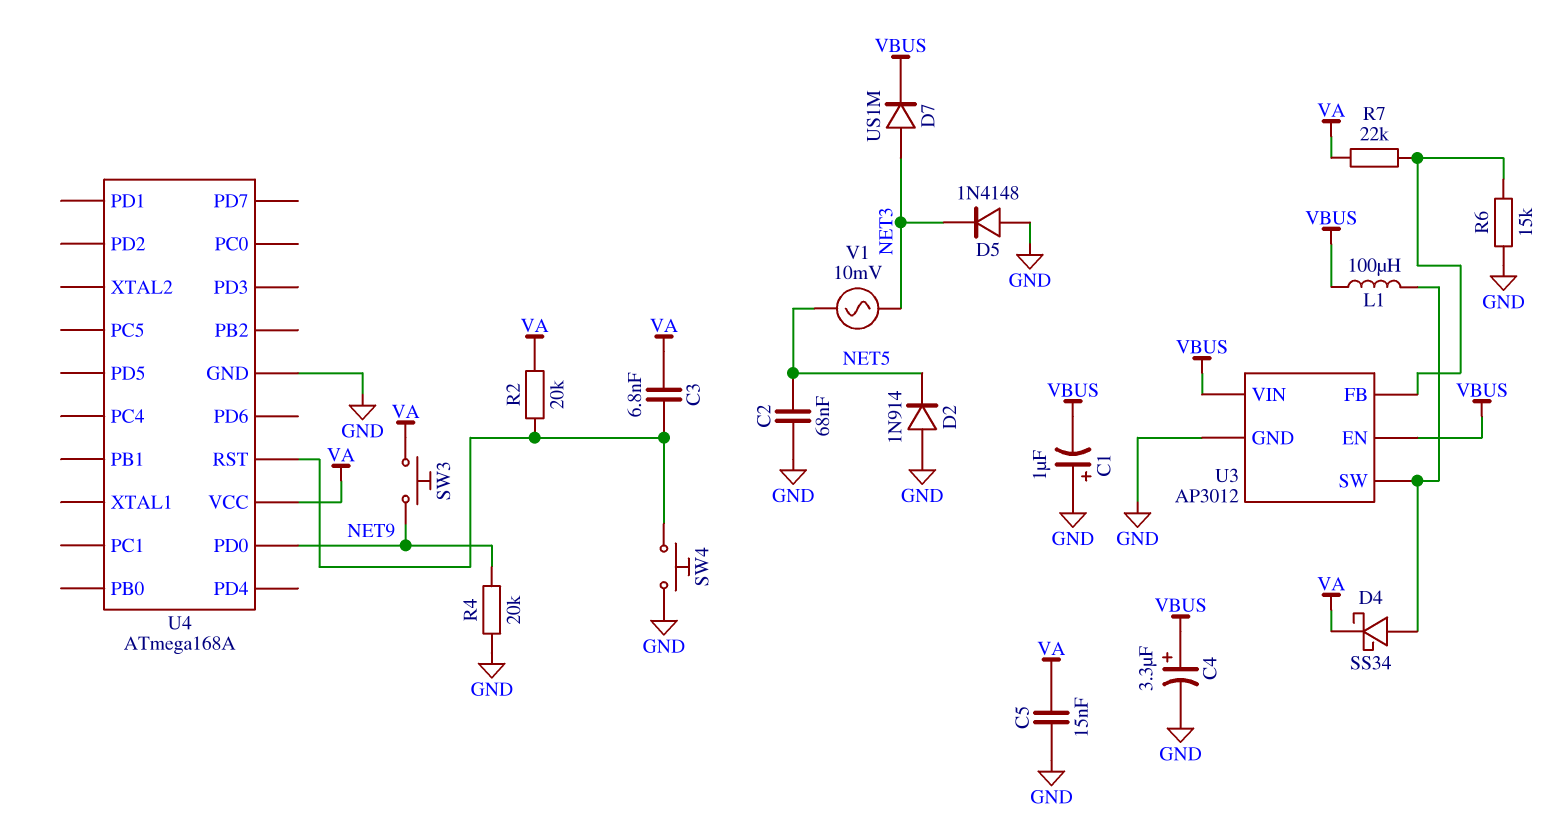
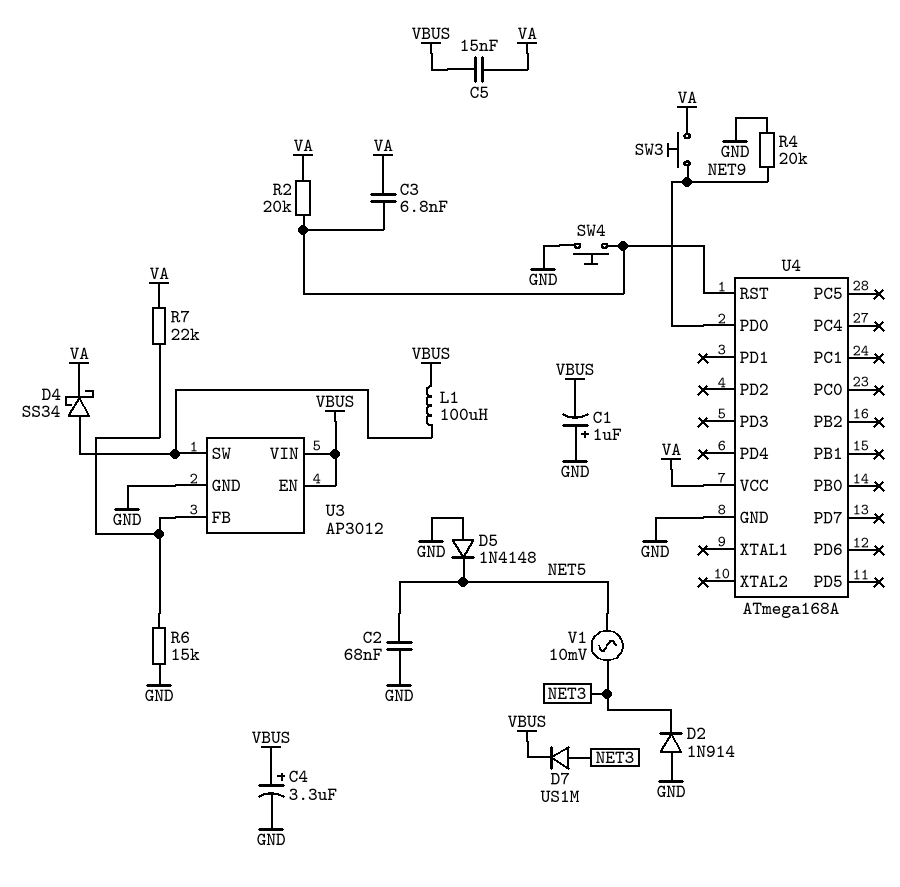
C5: 15nF (GND, VA) -> 15nF (VA, VBUS)
D2: diode 1N914 (A GND, K NET5) -> diode 1N914 (A GND, K NET3)
D5: diode 1N4148 (A GND, K NET3) -> diode 1N4148 (A GND, K NET5)

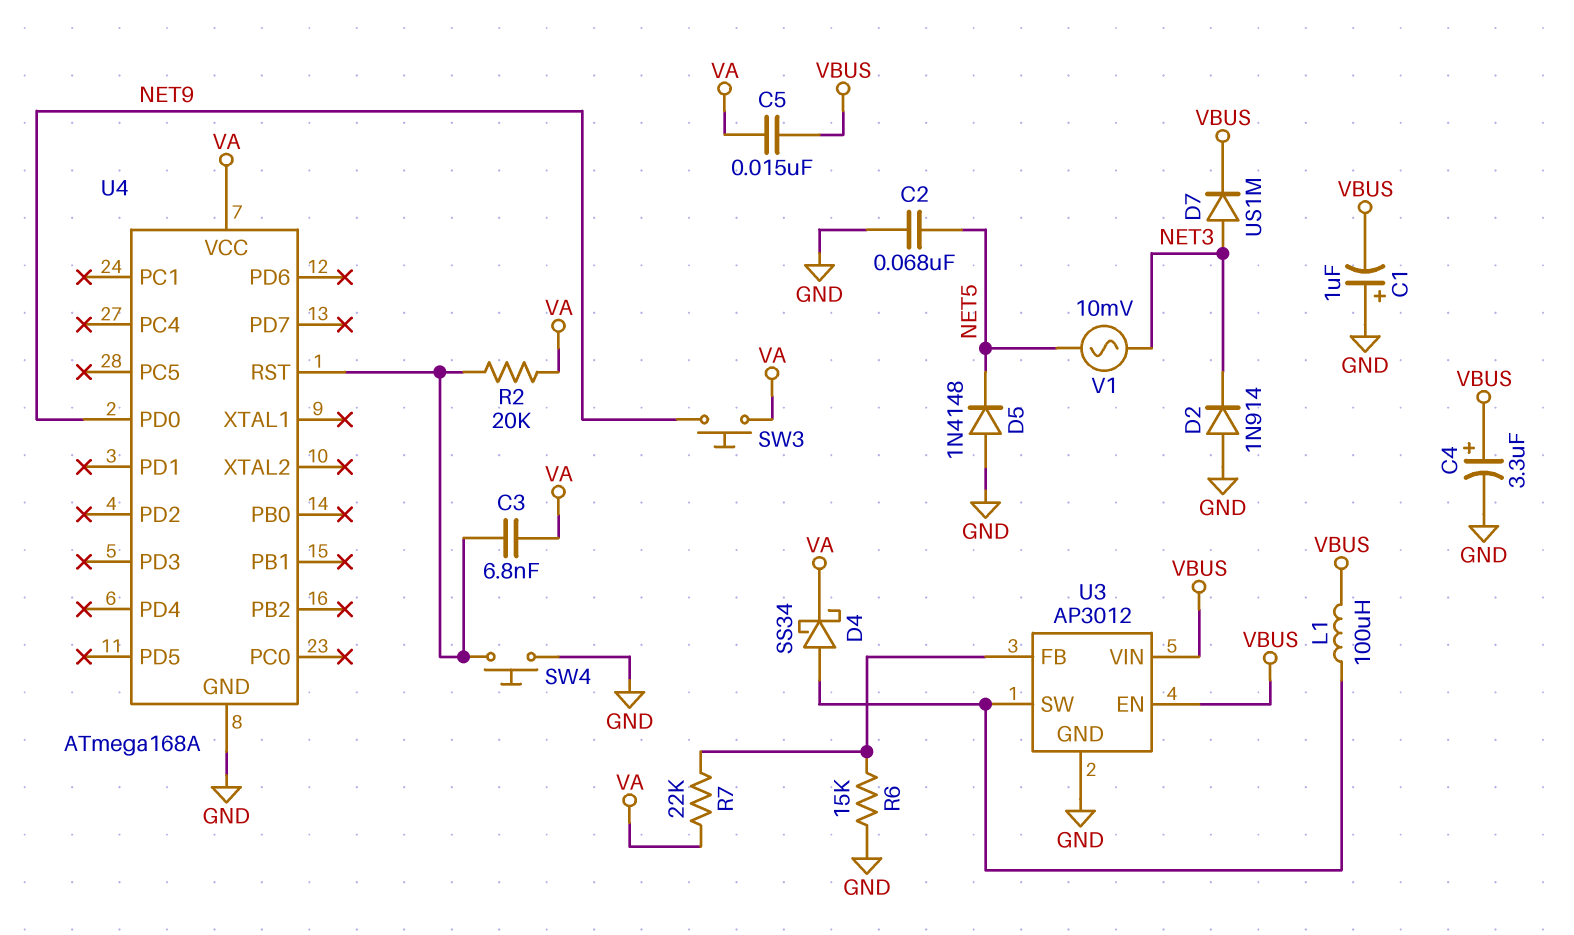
R4: 20k (GND, NET9) -> none

